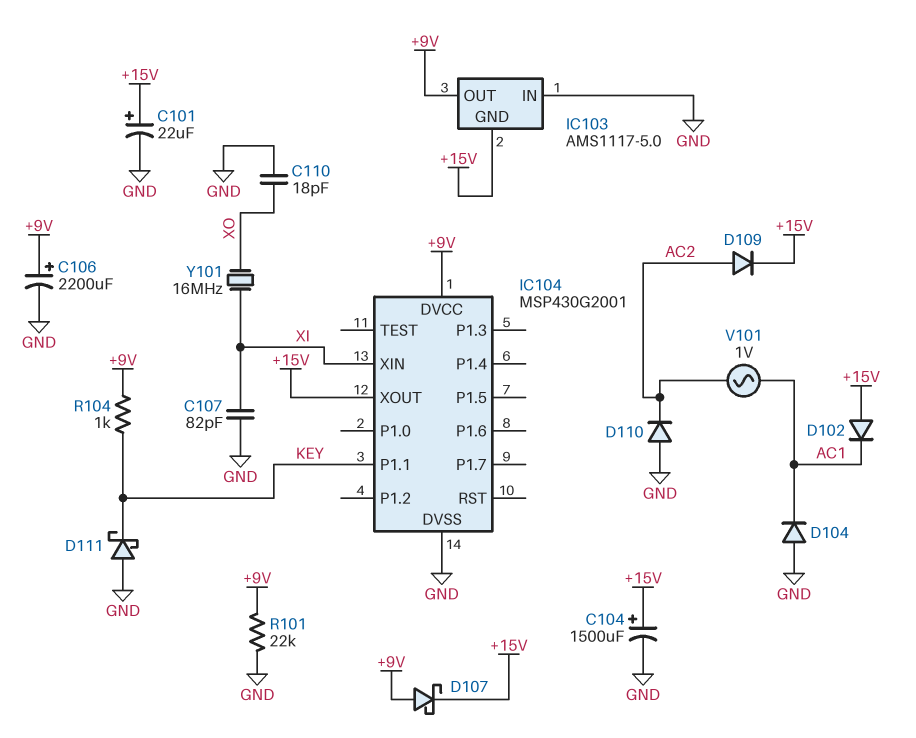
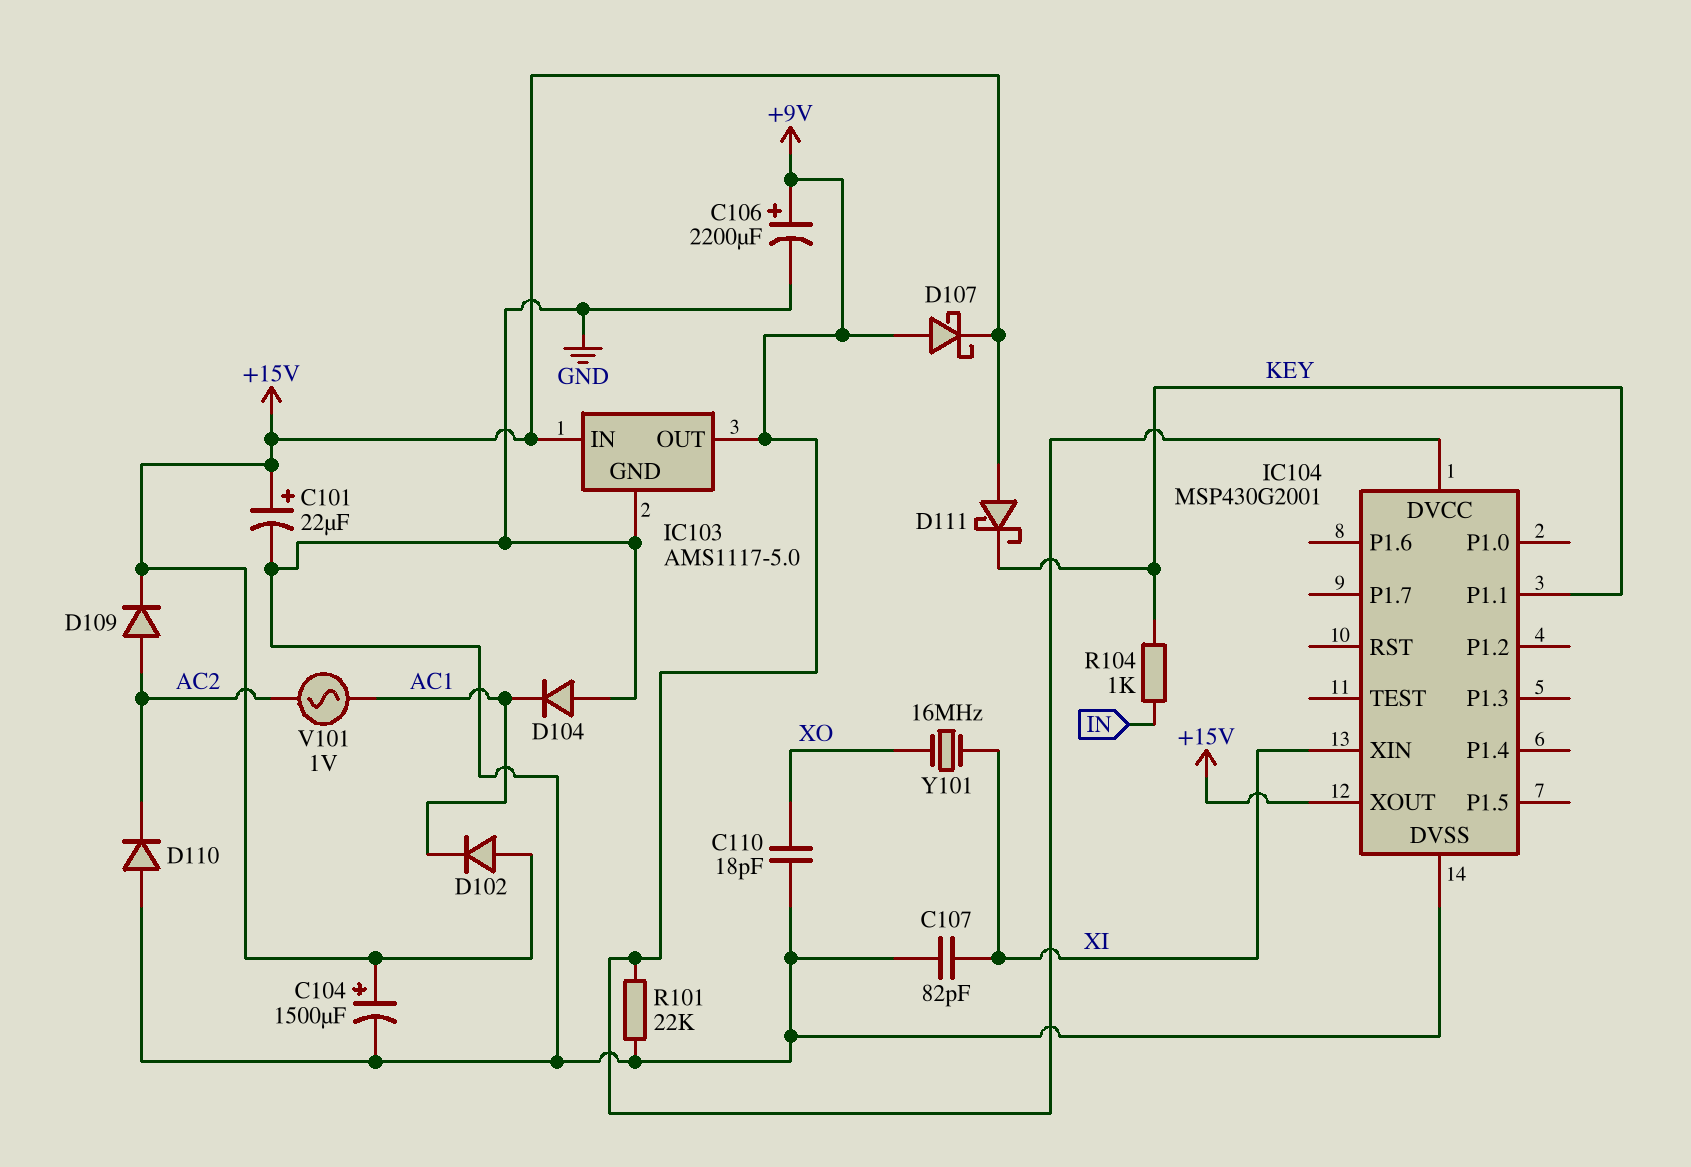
D111: schottky (A GND, K KEY) -> schottky (A +15V, K KEY)
IC103 pin GND: +15V -> GND
IC103 pin IN: GND -> +15V
R104: 1k (+9V, KEY) -> 1k (IN, KEY)

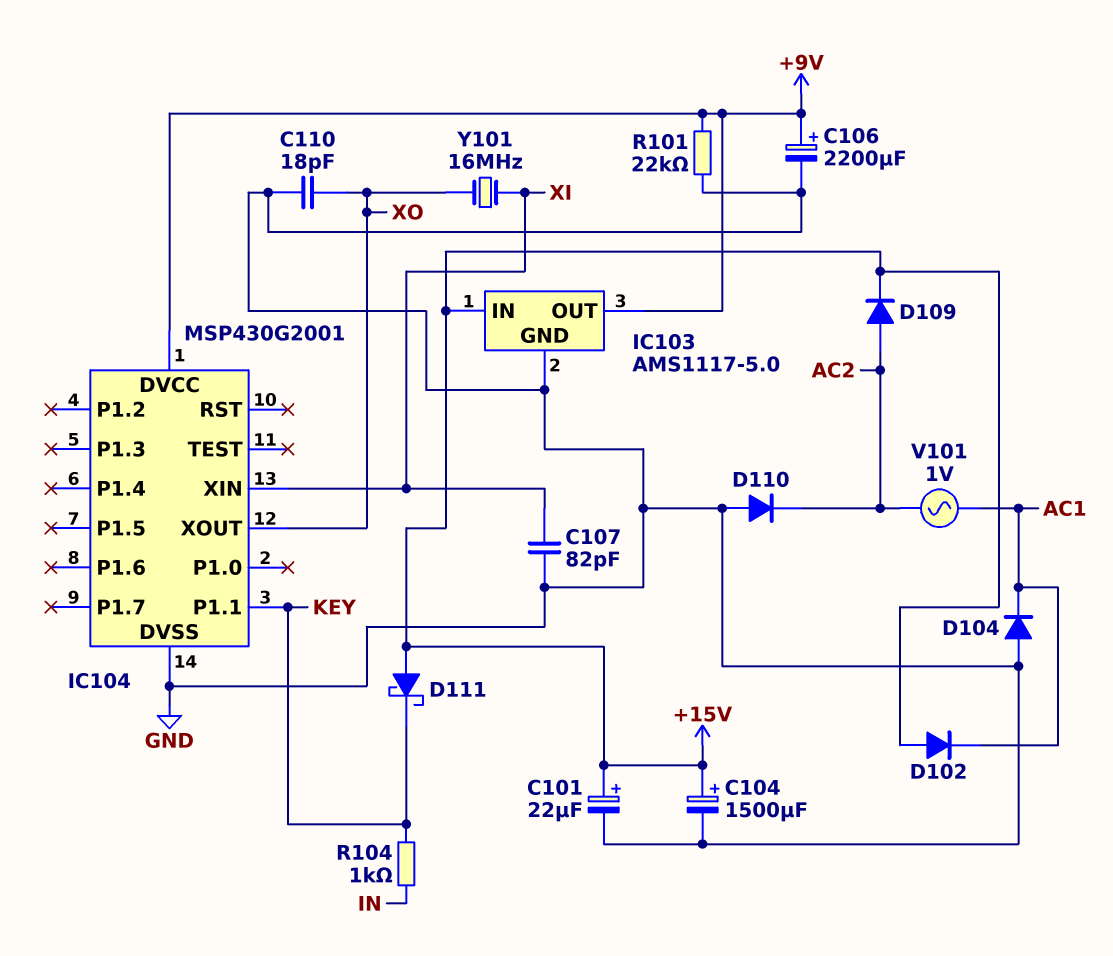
D107: schottky (A +9V, K +15V) -> none
IC104 pin XOUT: +15V -> XO

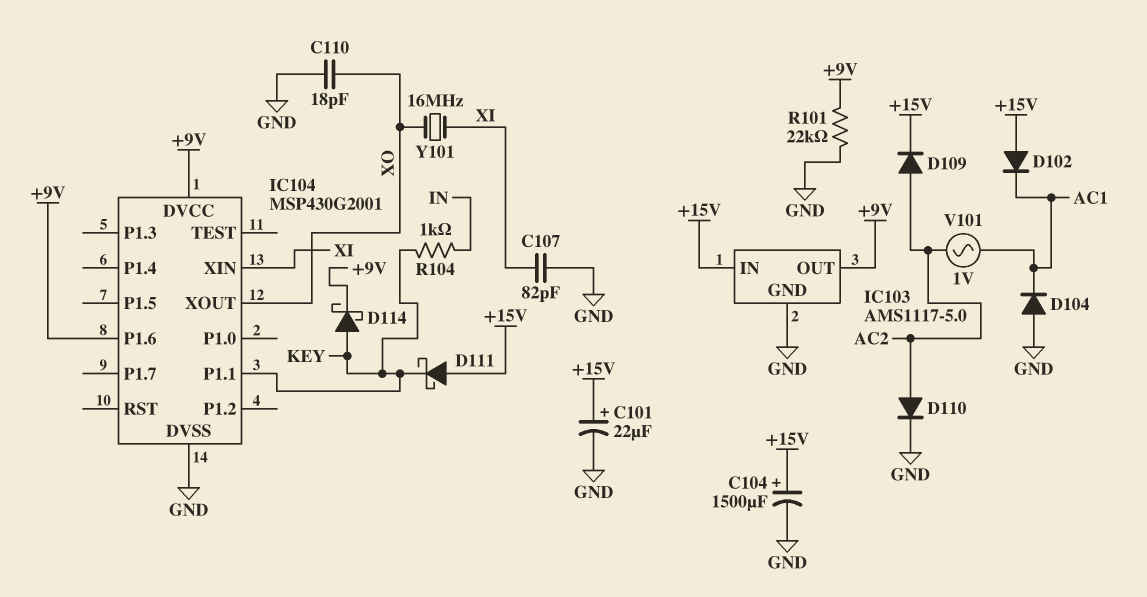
C106: 2200uF (plus +9V, minus GND) -> none
D110: diode (A GND, K AC2) -> diode (A AC2, K GND)
D114: none -> schottky (A KEY, K +9V)
IC104 pin P1.6: none -> +9V

